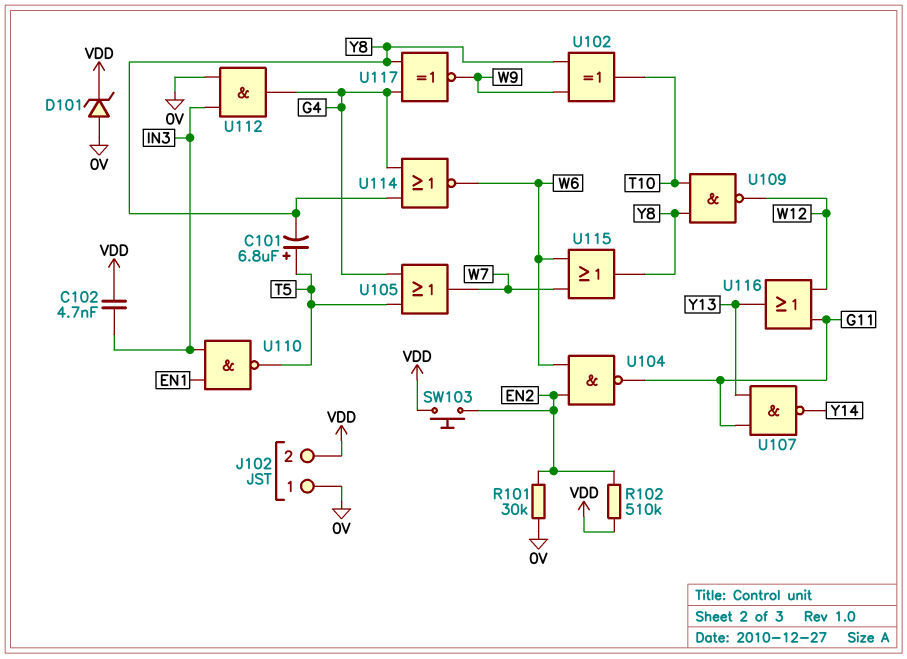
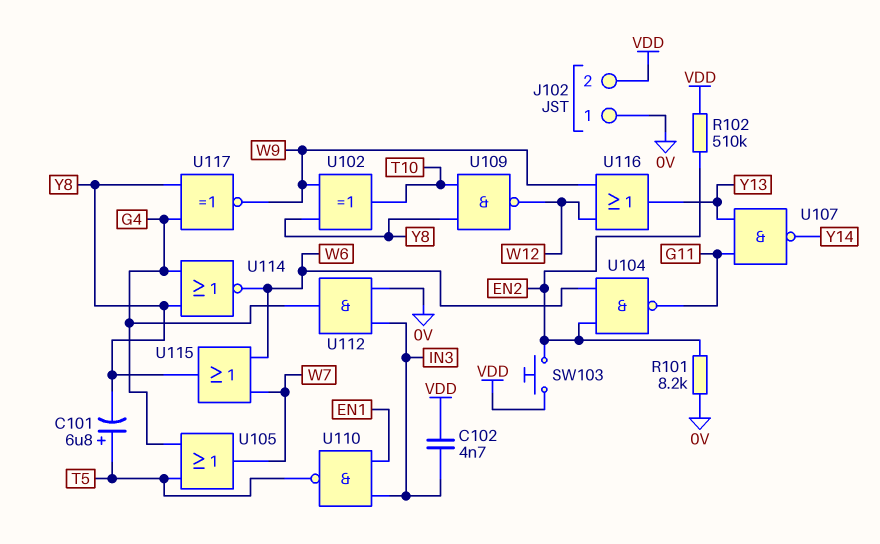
D101: zener (A 0V, K VDD) -> none
R101: 30k (0V, EN2) -> 8.2k (0V, EN2)
U116: OR (in G11, in W12, out Y13) -> OR (in W9, in W12, out Y13)

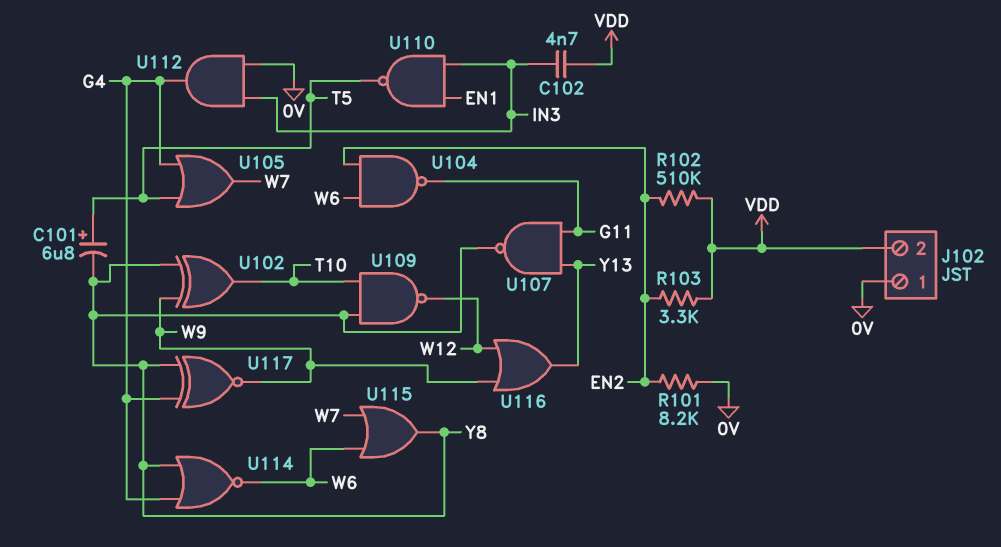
R103: none -> 3.3k (EN2, VDD)
SW103: button (EN2, VDD) -> none
U107: NAND (in G11, in Y13, out Y14) -> NAND (in G11, in Y13, out Y8)

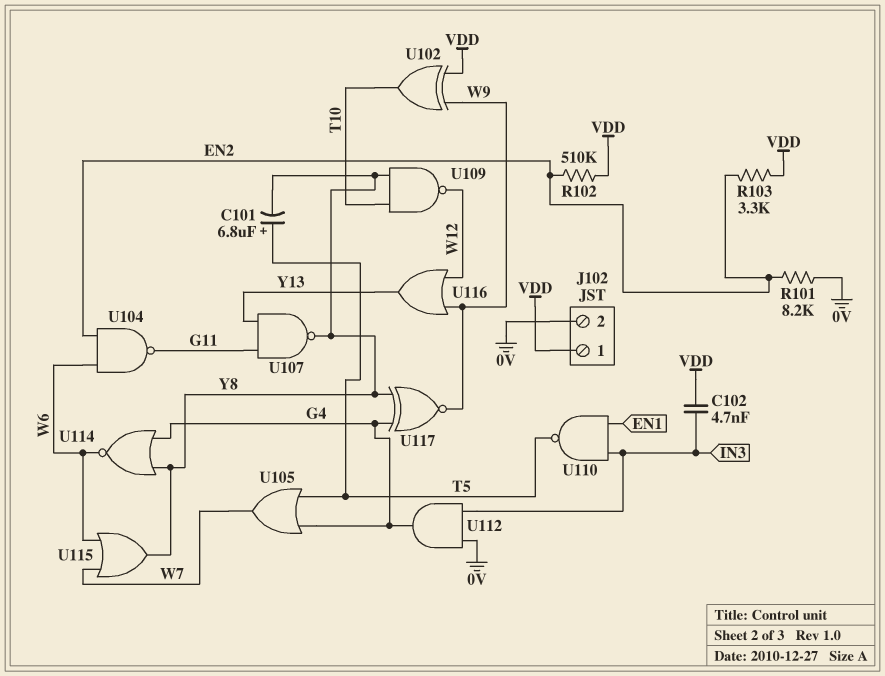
J102 pin 1: 0V -> VDD
J102 pin 2: VDD -> 0V
U102: XOR (in W9, in Y8, out T10) -> XOR (in VDD, in W9, out T10)

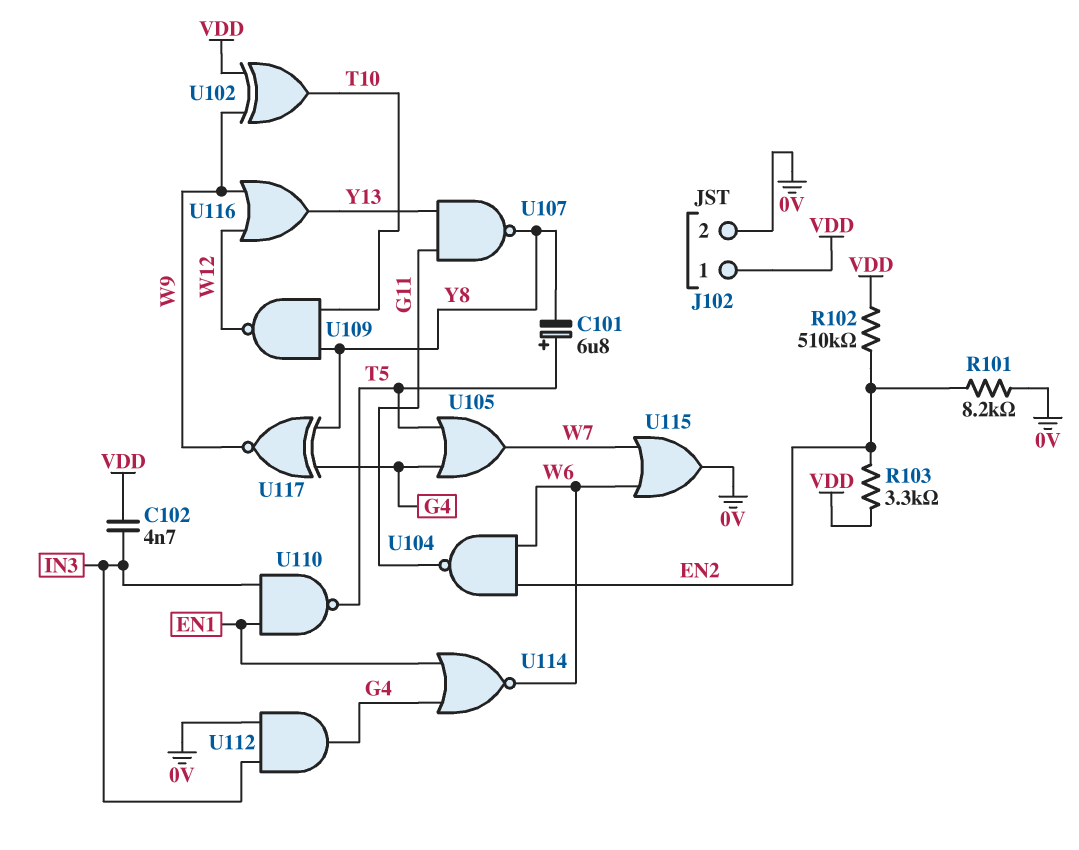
U114: NOR (in G4, in Y8, out W6) -> NOR (in EN1, in G4, out W6)
U115: OR (in W6, in W7, out Y8) -> OR (in W6, in W7, out 0V)

